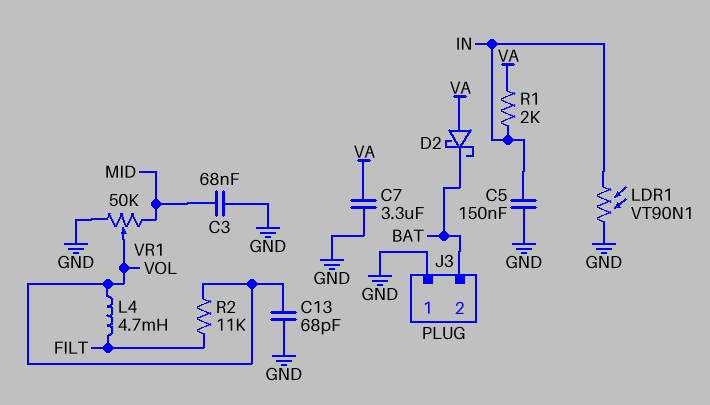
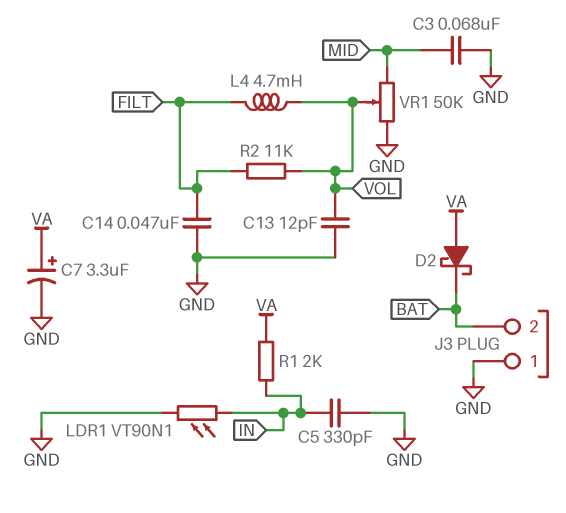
C5: 150nF (GND, IN) -> 330pF (GND, IN)
C7: 3.3uF (GND, VA) -> 3.3uF (plus VA, minus GND)
C13: 68pF (GND, VOL) -> 12pF (GND, VOL)
C14: none -> 47nF (FILT, GND)

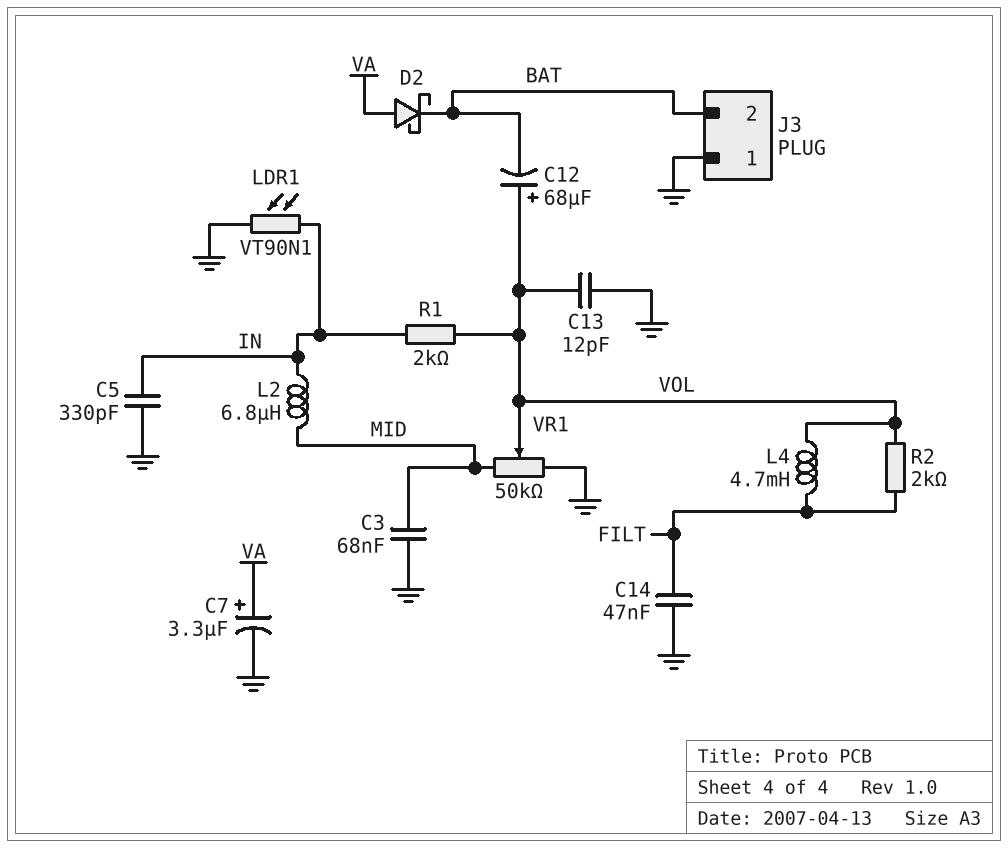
C12: none -> 68uF (plus VOL, minus BAT)
L2: none -> 6.8uH (IN, MID)
R1: 2k (IN, VA) -> 2k (IN, VOL)
R2: 11k (FILT, VOL) -> 2k (FILT, VOL)

